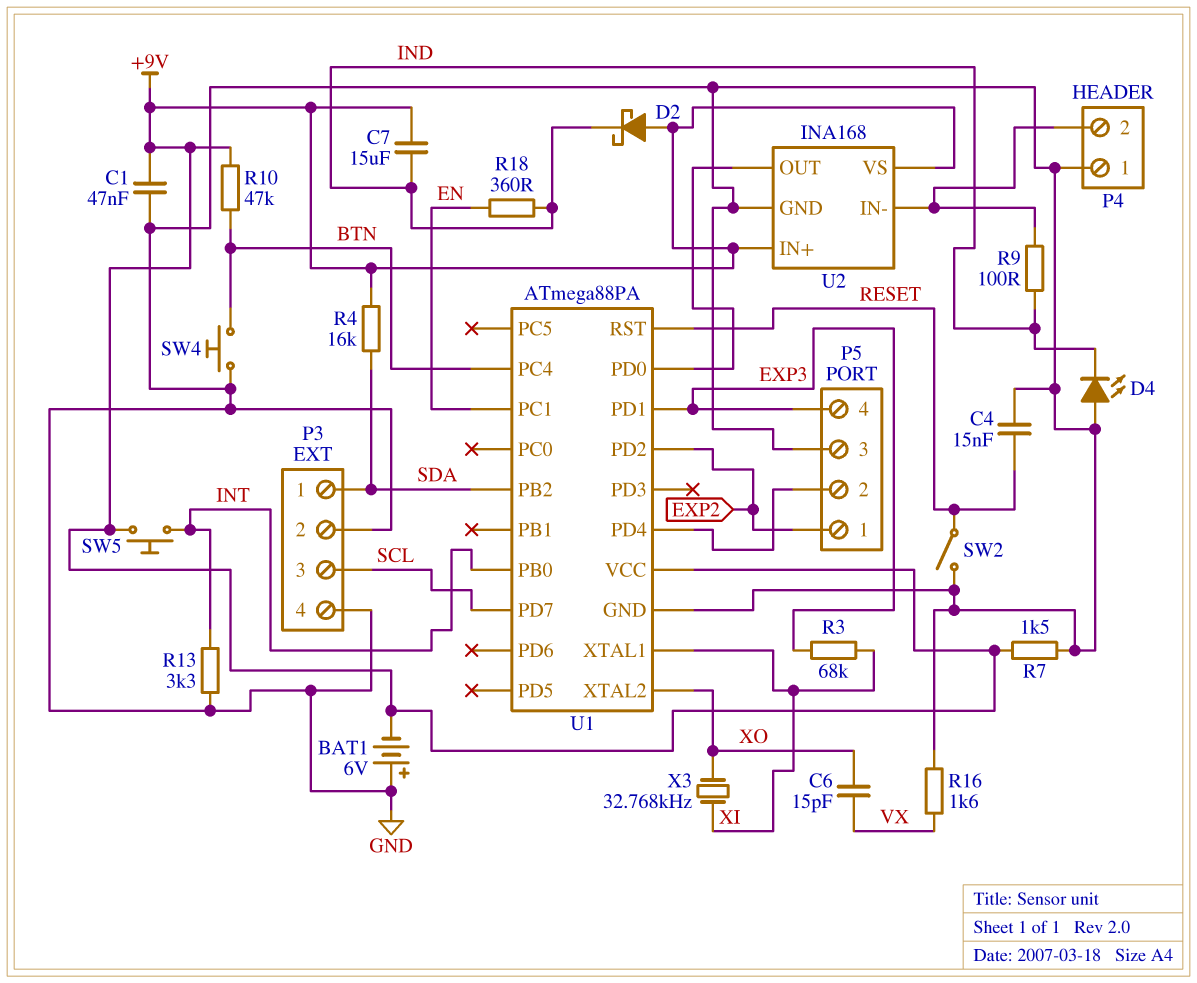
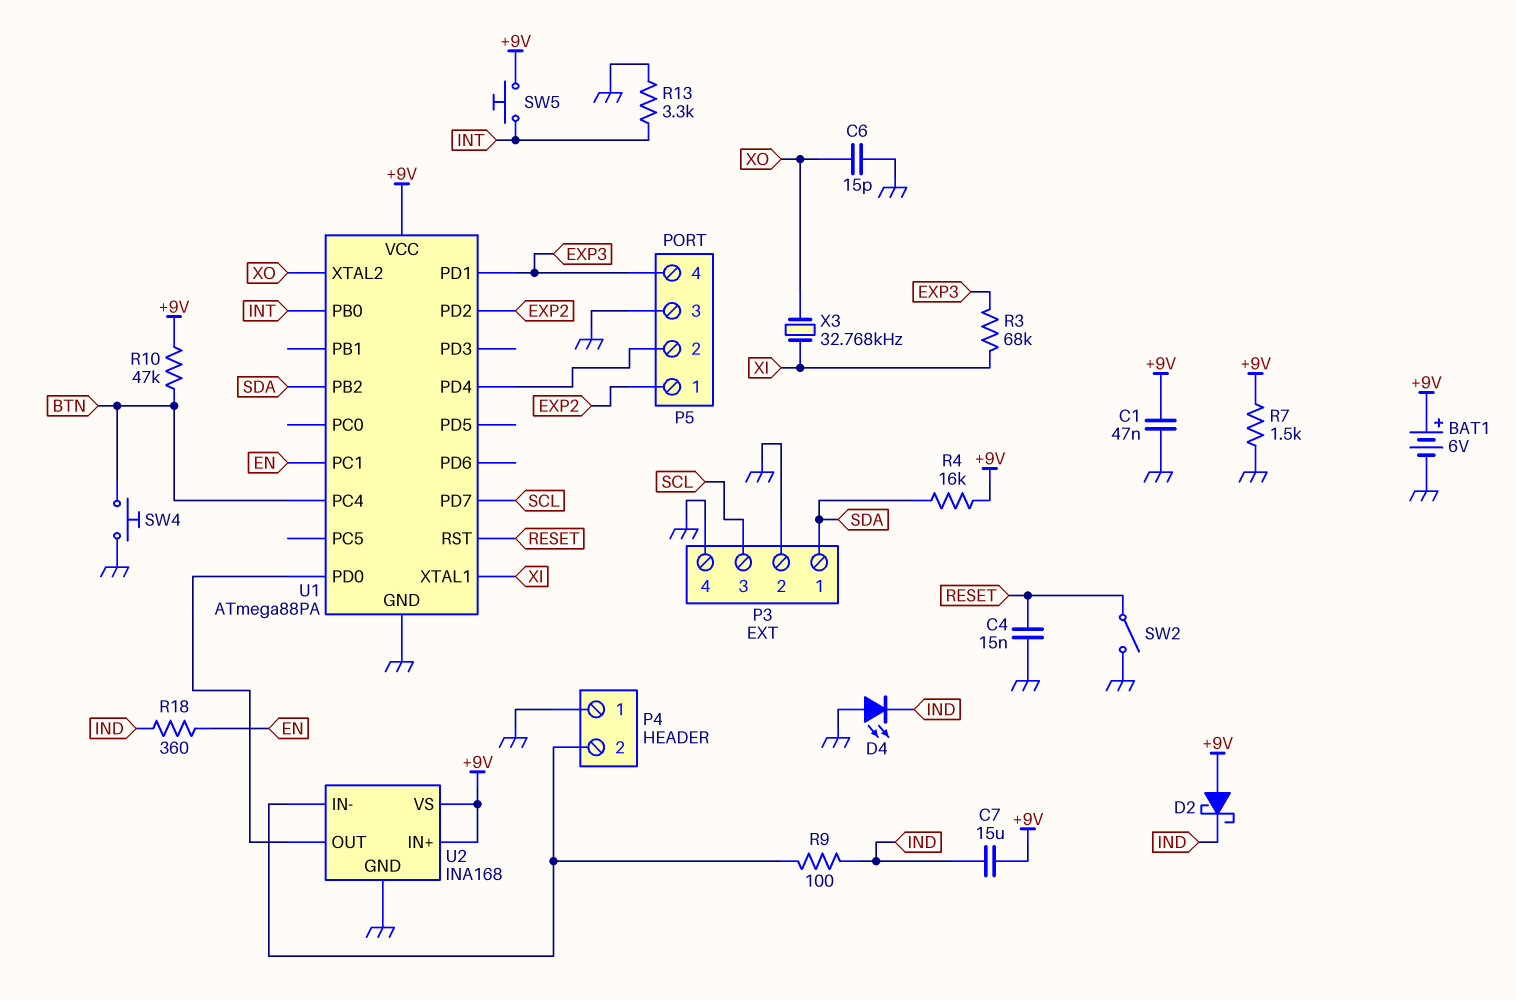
BAT1: 6V (plus GND, minus +9V) -> 6V (plus +9V, minus GND)
C6: 15pF (VX, XO) -> 15pF (GND, XO)
R16: 1.6k (GND, VX) -> none

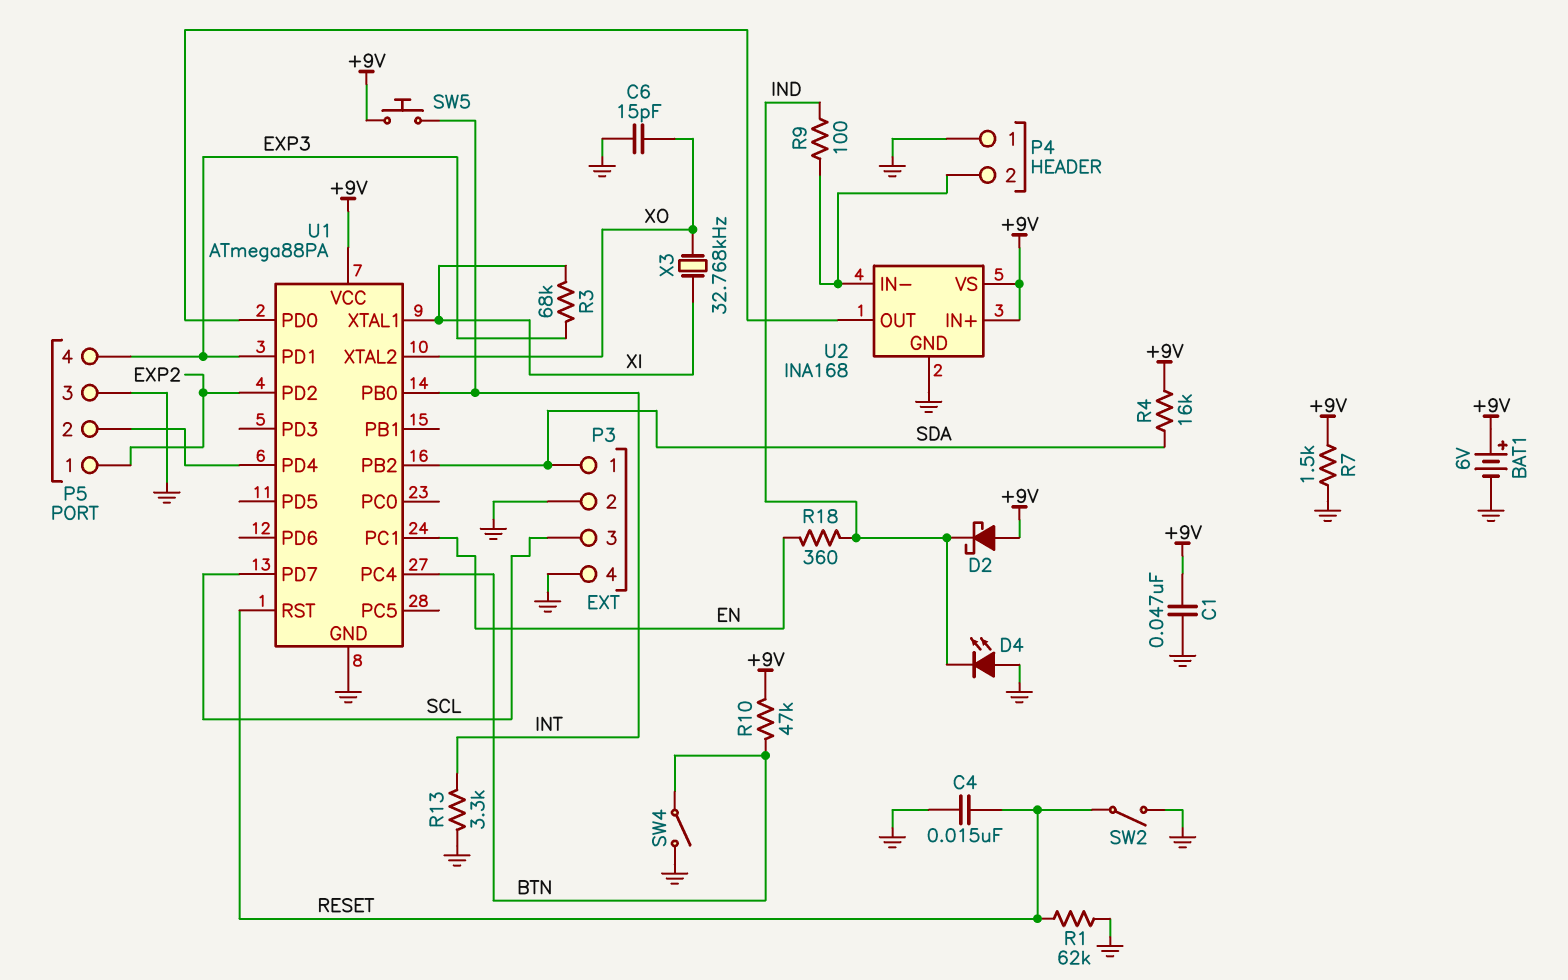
C7: 15uF (+9V, IND) -> none
R1: none -> 62k (GND, RESET)
SW4: button (BTN, GND) -> switch (BTN, GND)

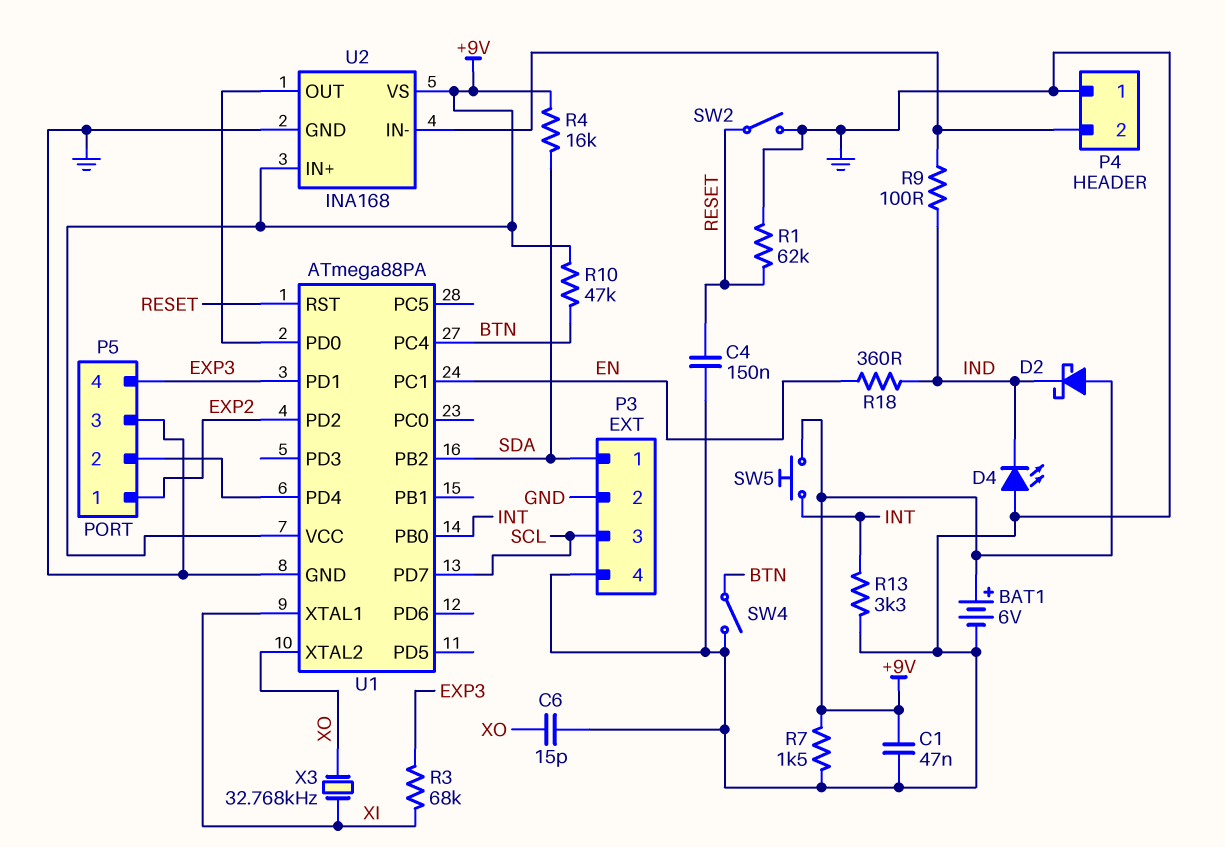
C4: 15nF (GND, RESET) -> 150nF (GND, RESET)

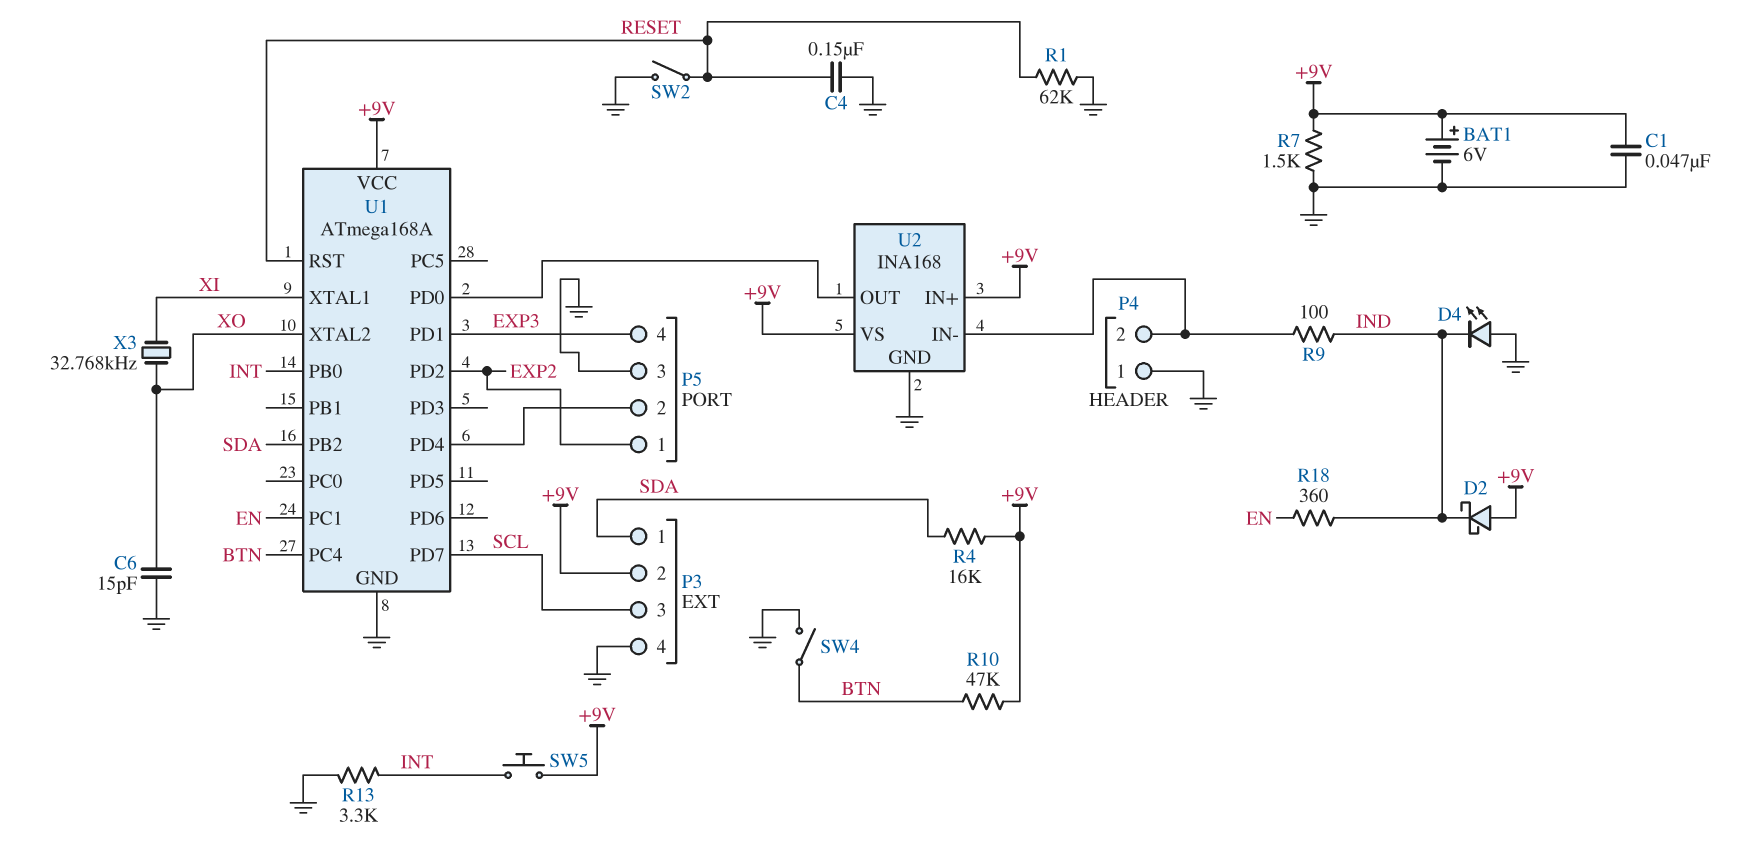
P3 pin 2: GND -> +9V
R3: 68k (EXP3, XI) -> none
U1: ATmega88PA -> ATmega168A

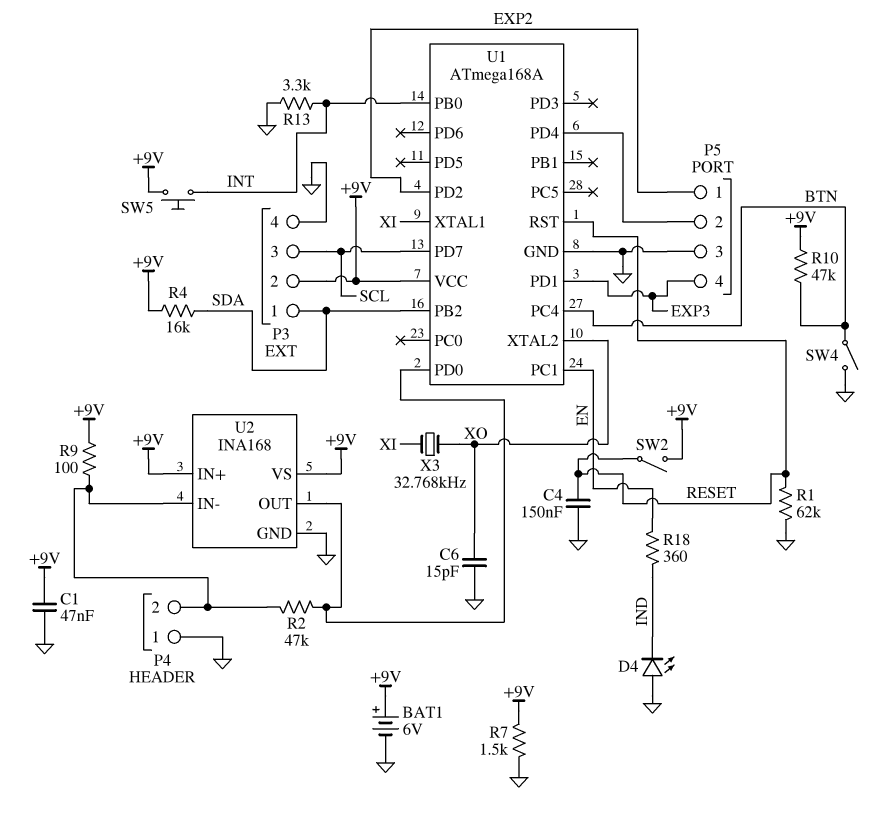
D2: schottky (A +9V, K IND) -> none
R2: none -> 47k (P4/2, U1/PD0)
R9: 100 (IND, P4/2) -> 100 (+9V, P4/2)
SW2: switch (GND, RESET) -> switch (+9V, RESET)

